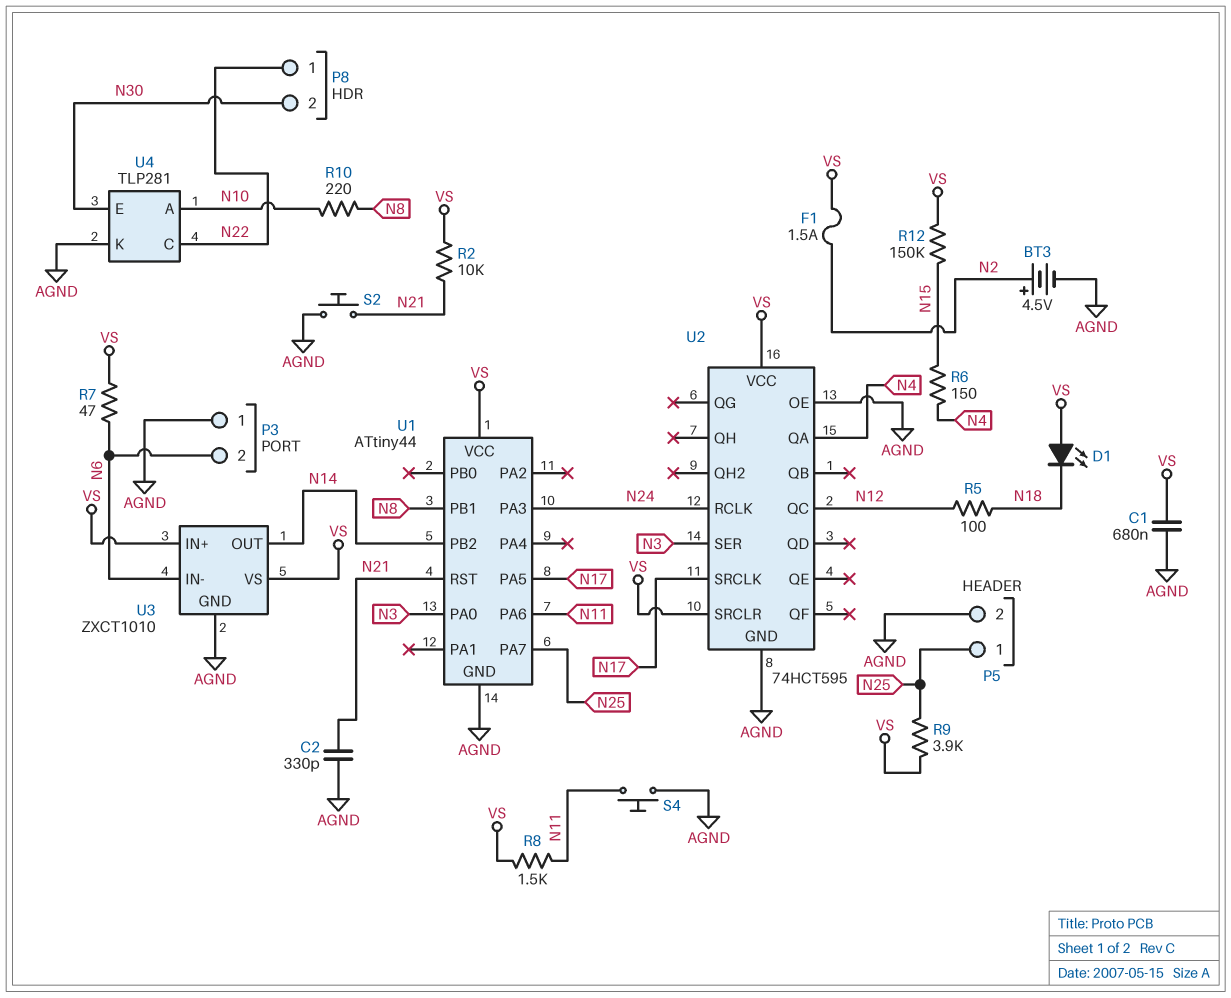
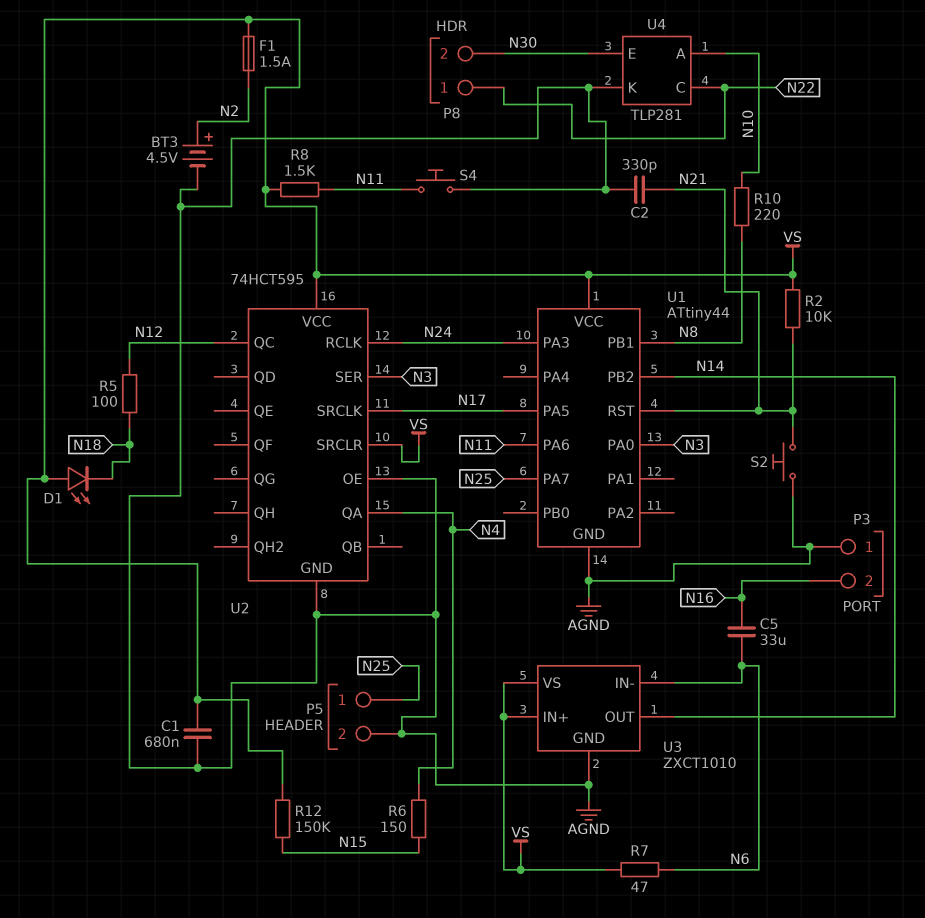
C5: none -> 33uF (N6, N16)
P3 pin 2: N6 -> N16
R9: 3.9k (N25, VS) -> none

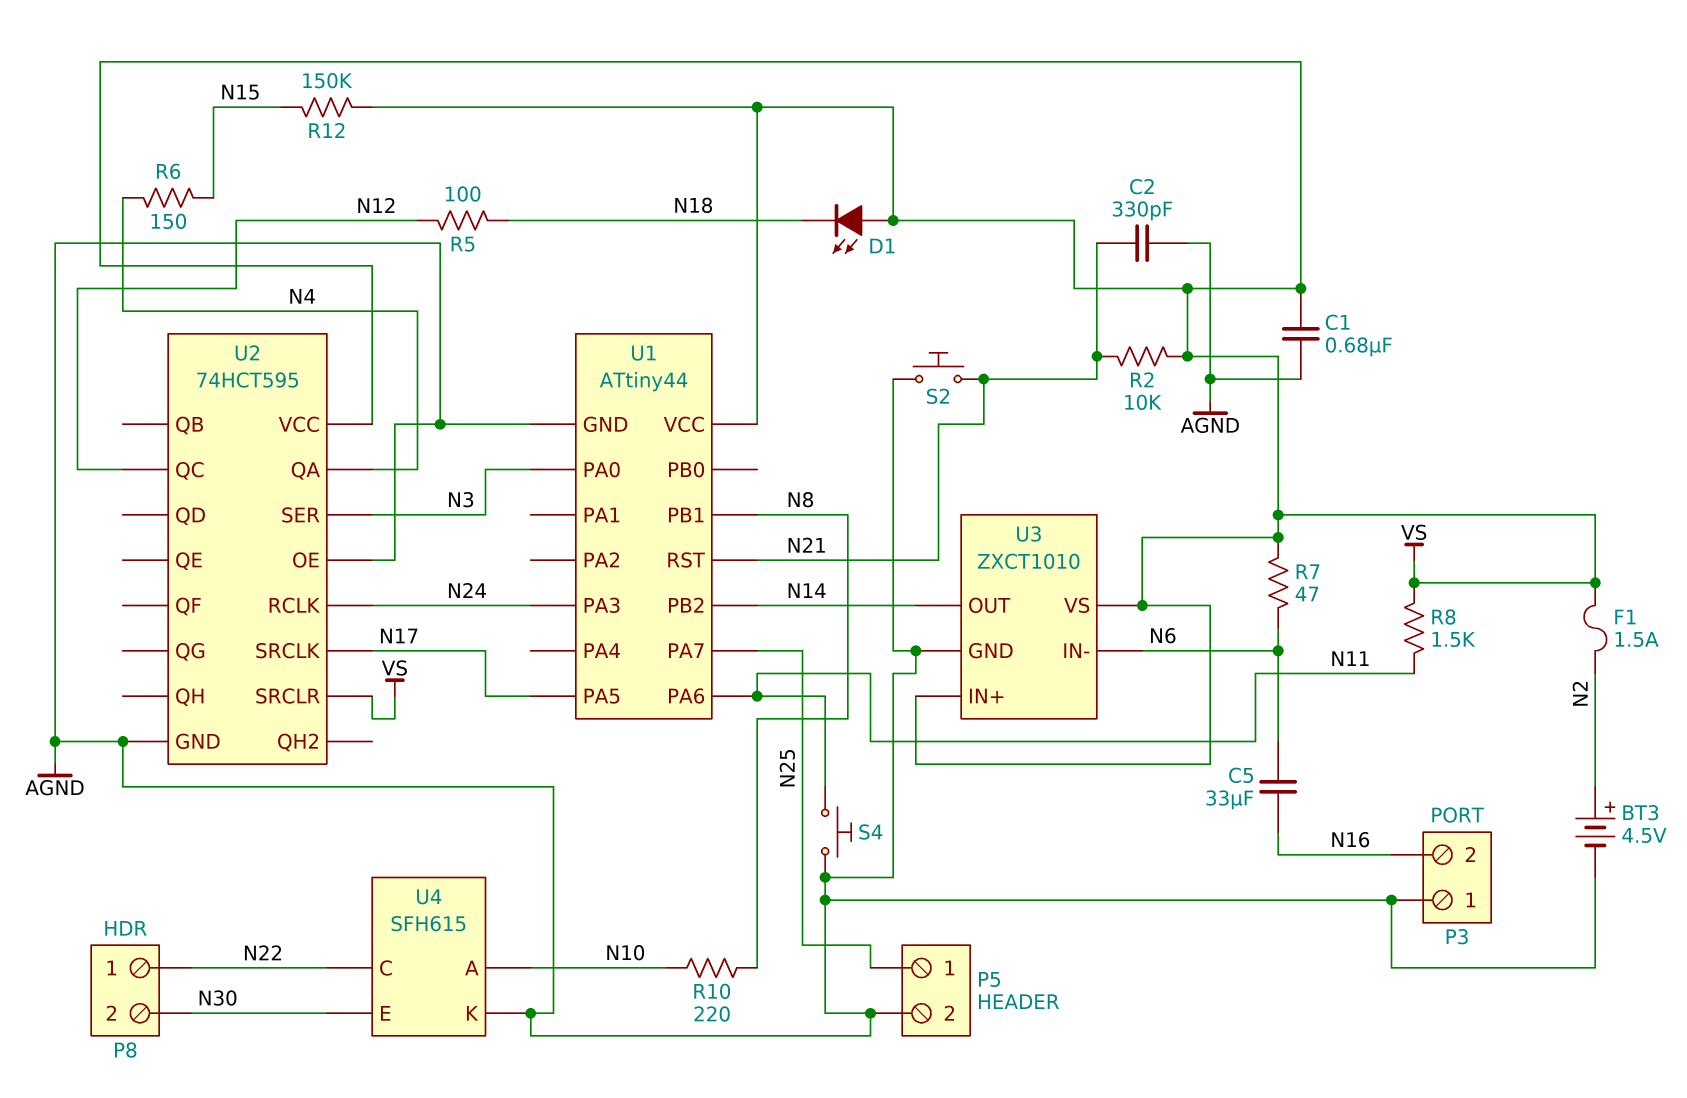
U4: TLP281 -> SFH615

